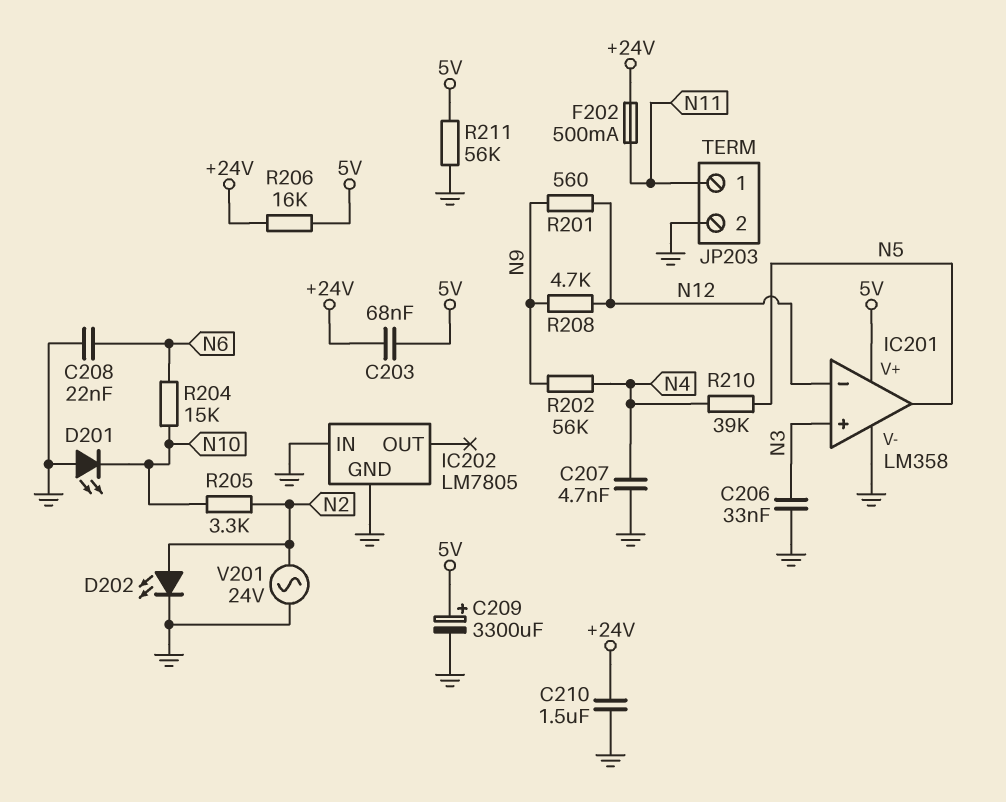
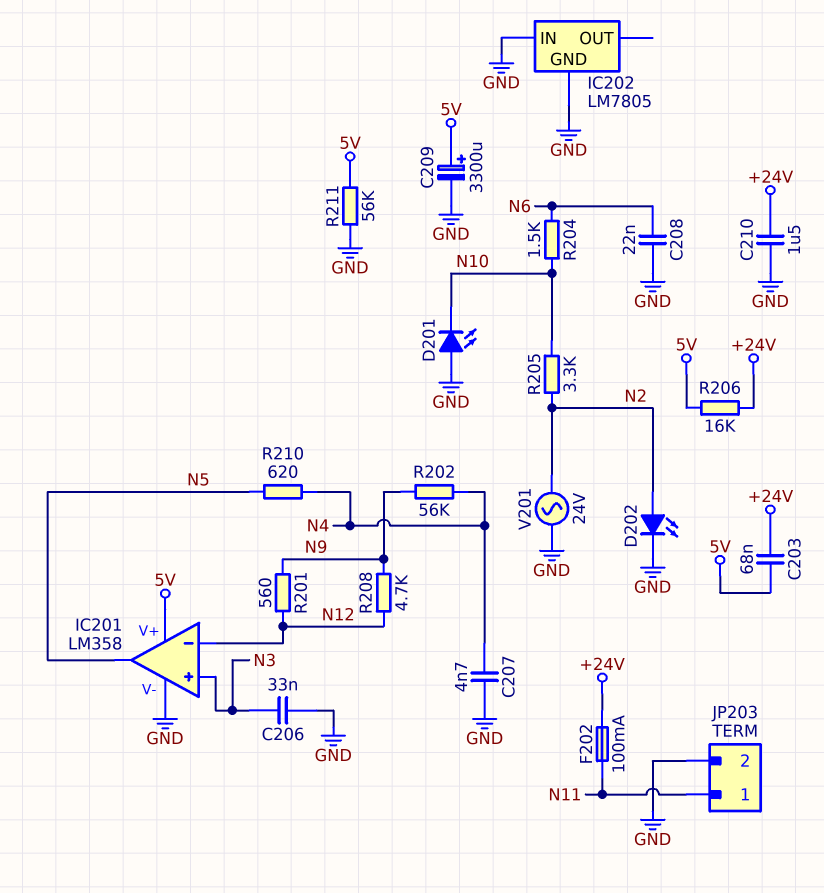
F202: 500mA (+24V, N11) -> 100mA (+24V, N11)
R204: 15k (N6, N10) -> 1.5k (N6, N10)
R210: 39k (N4, N5) -> 620 (N4, N5)

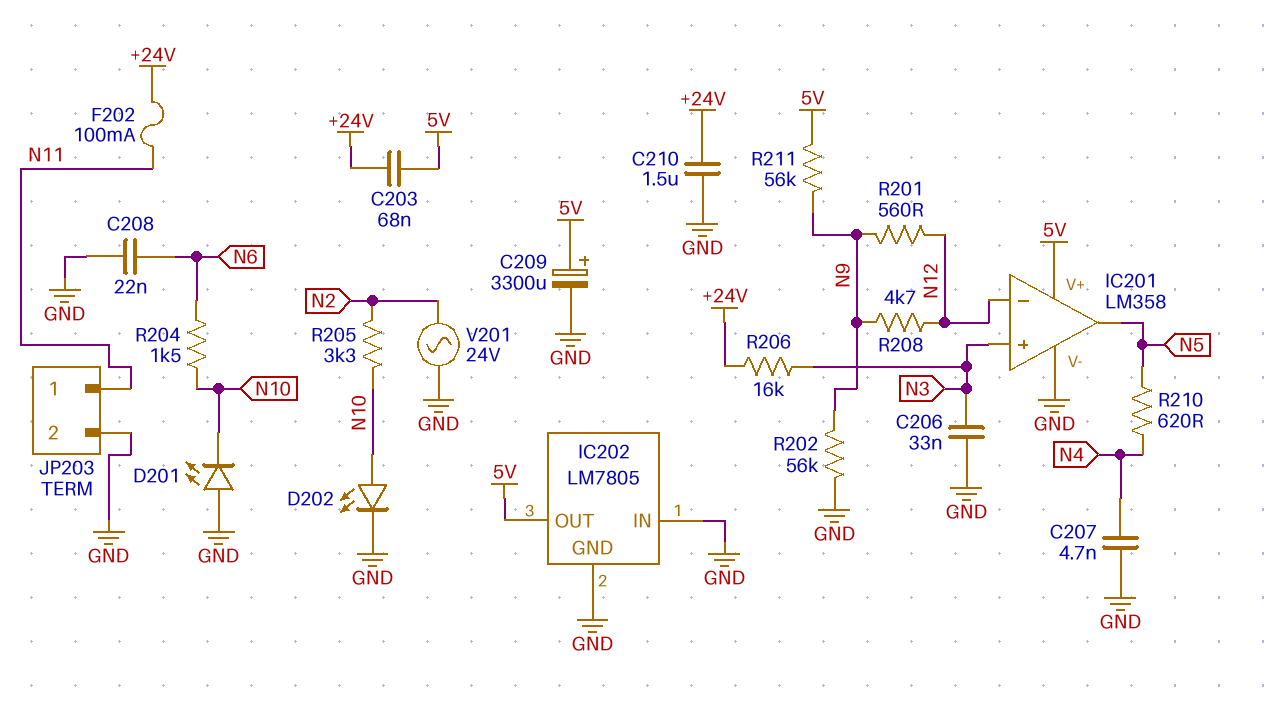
D202: LED (A N2, K GND) -> LED (A N10, K GND)
IC202 pin OUT: none -> 5V
R202: 56k (N4, N9) -> 56k (GND, N9)
R206: 16k (+24V, 5V) -> 16k (+24V, N3)
R211: 56k (5V, GND) -> 56k (5V, N9)

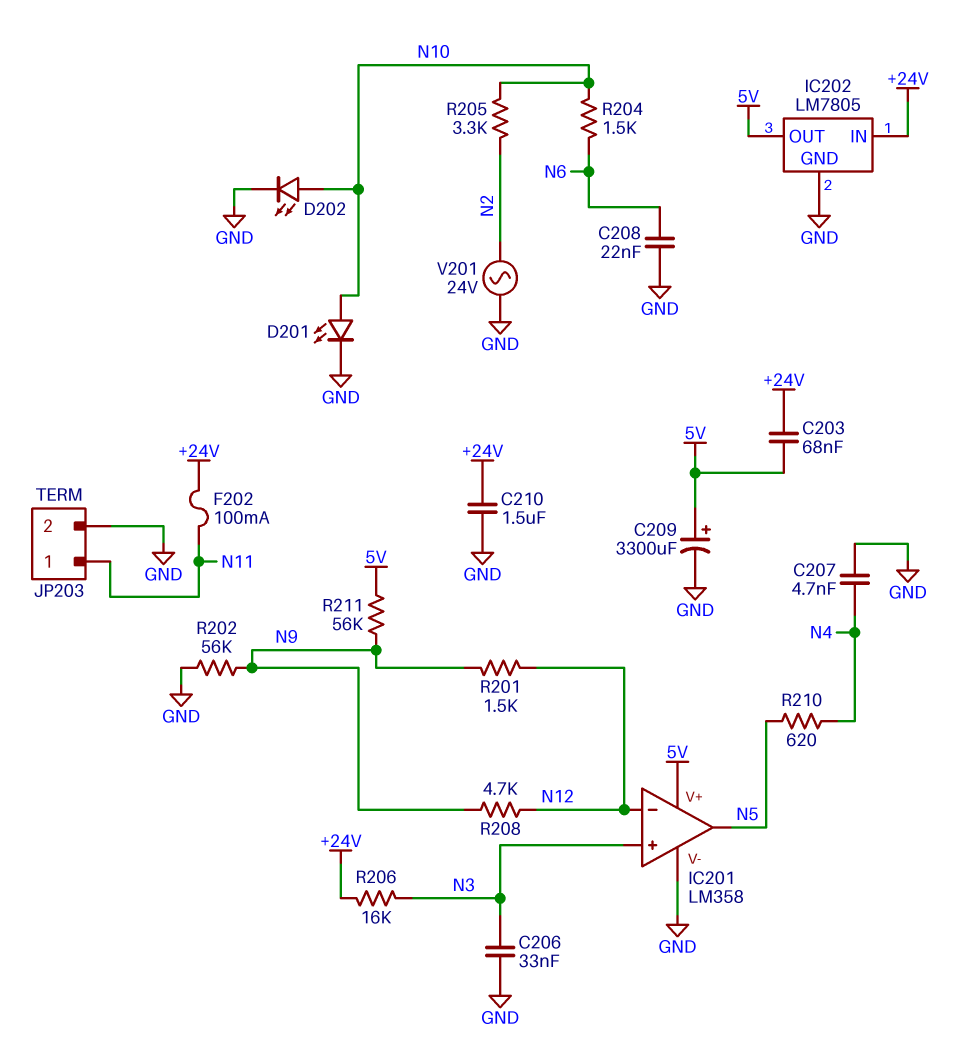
D201: LED (A GND, K N10) -> LED (A N10, K GND)
IC202 pin IN: GND -> +24V
R201: 560 (N9, N12) -> 1.5k (N9, N12)

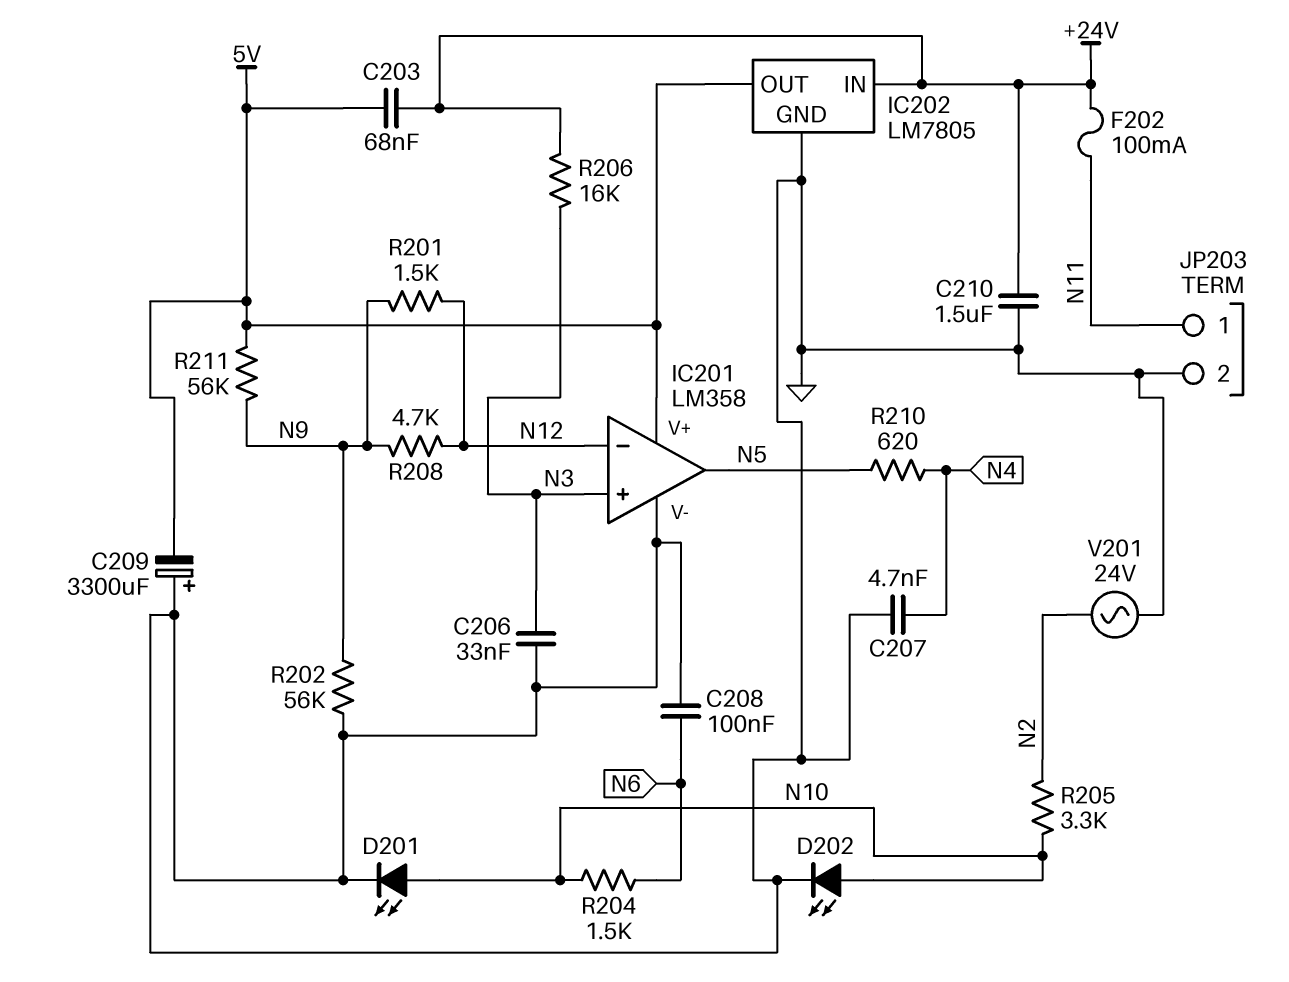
C208: 22nF (GND, N6) -> 100nF (GND, N6)
C209: 3300uF (plus 5V, minus GND) -> 3300uF (plus GND, minus 5V)

